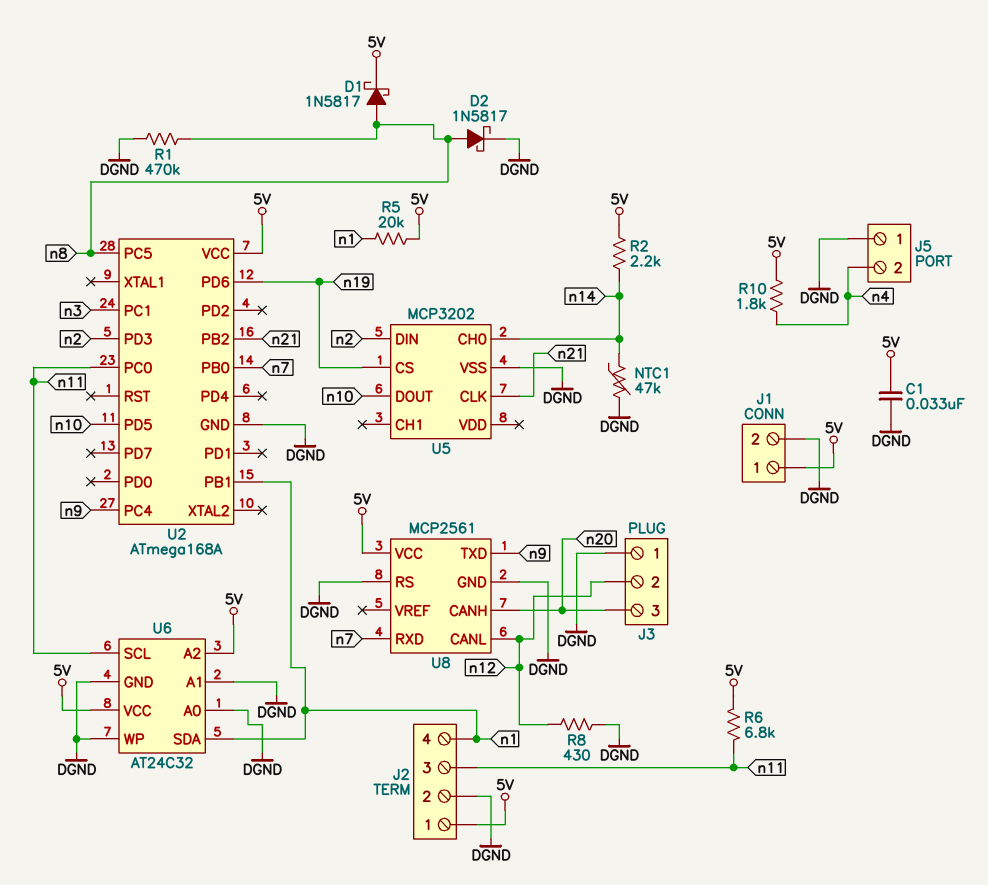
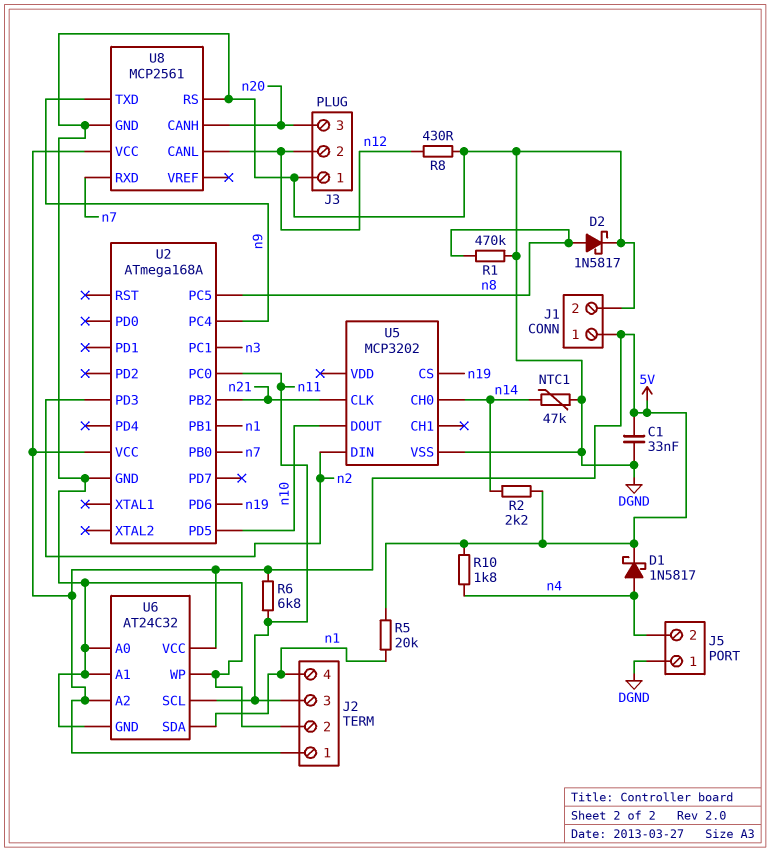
D1: schottky 1N5817 (A n8, K 5V) -> schottky 1N5817 (A n4, K 5V)

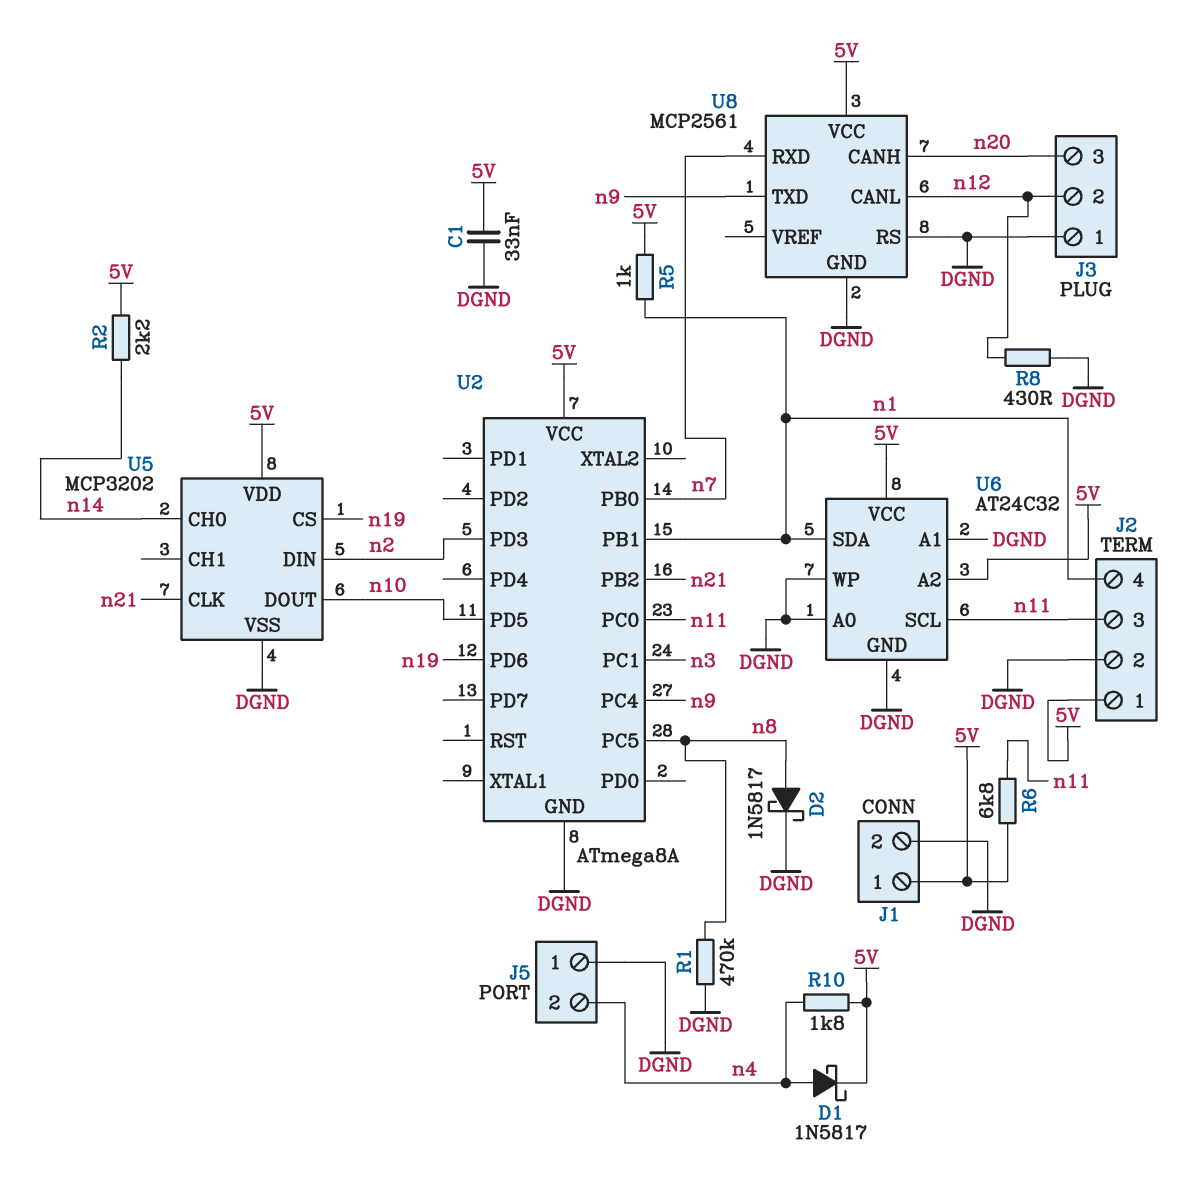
NTC1: 47k (DGND, n14) -> none
R5: 20k (5V, n1) -> 1k (5V, n1)
U2: ATmega168A -> ATmega8A
U5 pin VDD: none -> 5V

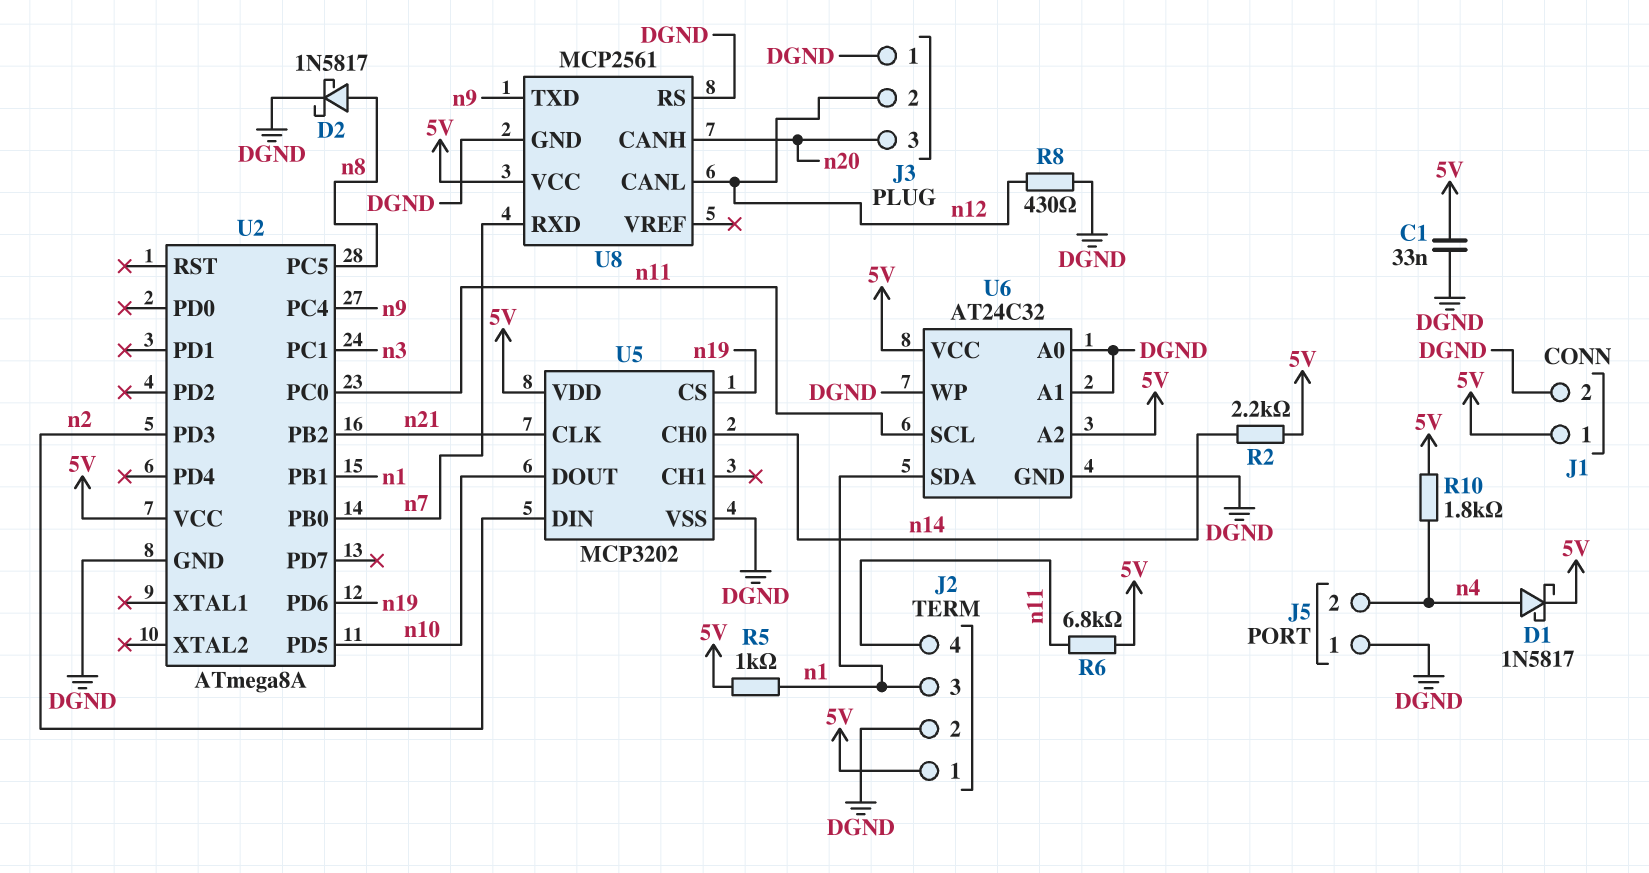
J2 pin 3: n11 -> n1
J2 pin 4: n1 -> n11
R1: 470k (DGND, n8) -> none

